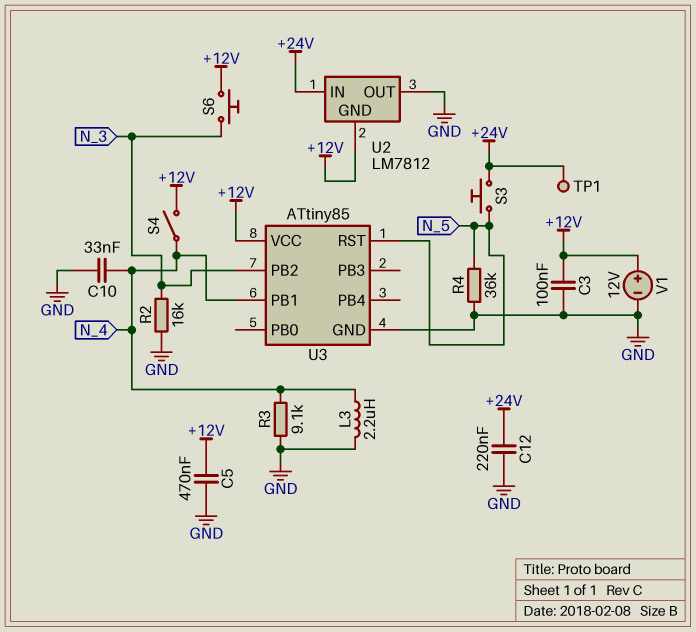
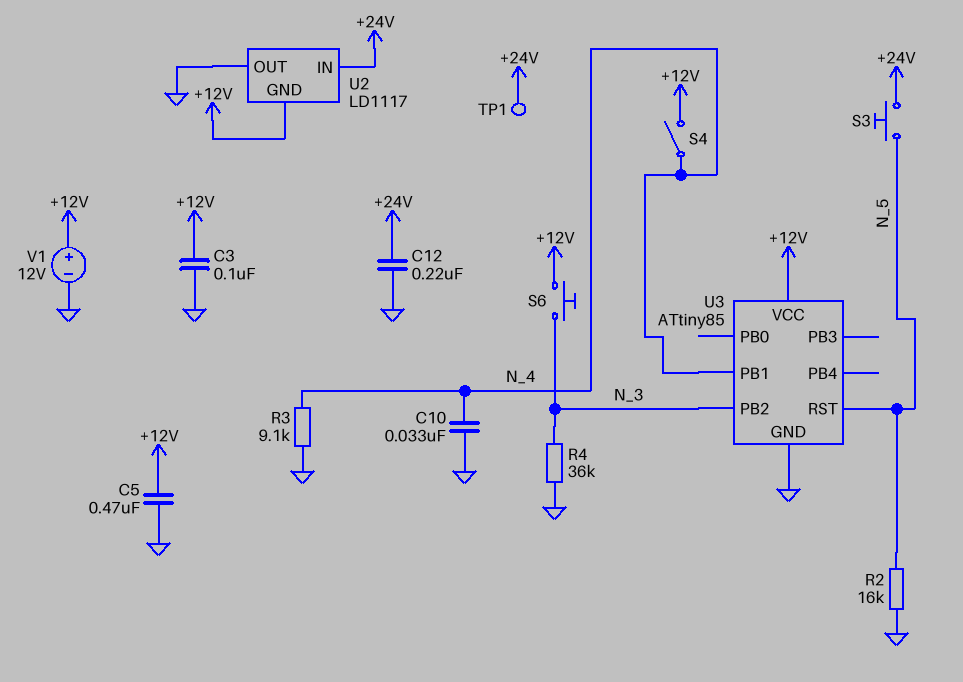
L3: 2.2uH (GND, N_4) -> none
R2: 16k (GND, N_3) -> 16k (GND, N_5)
R4: 36k (GND, N_5) -> 36k (GND, N_3)
U2: LM7812 -> LD1117

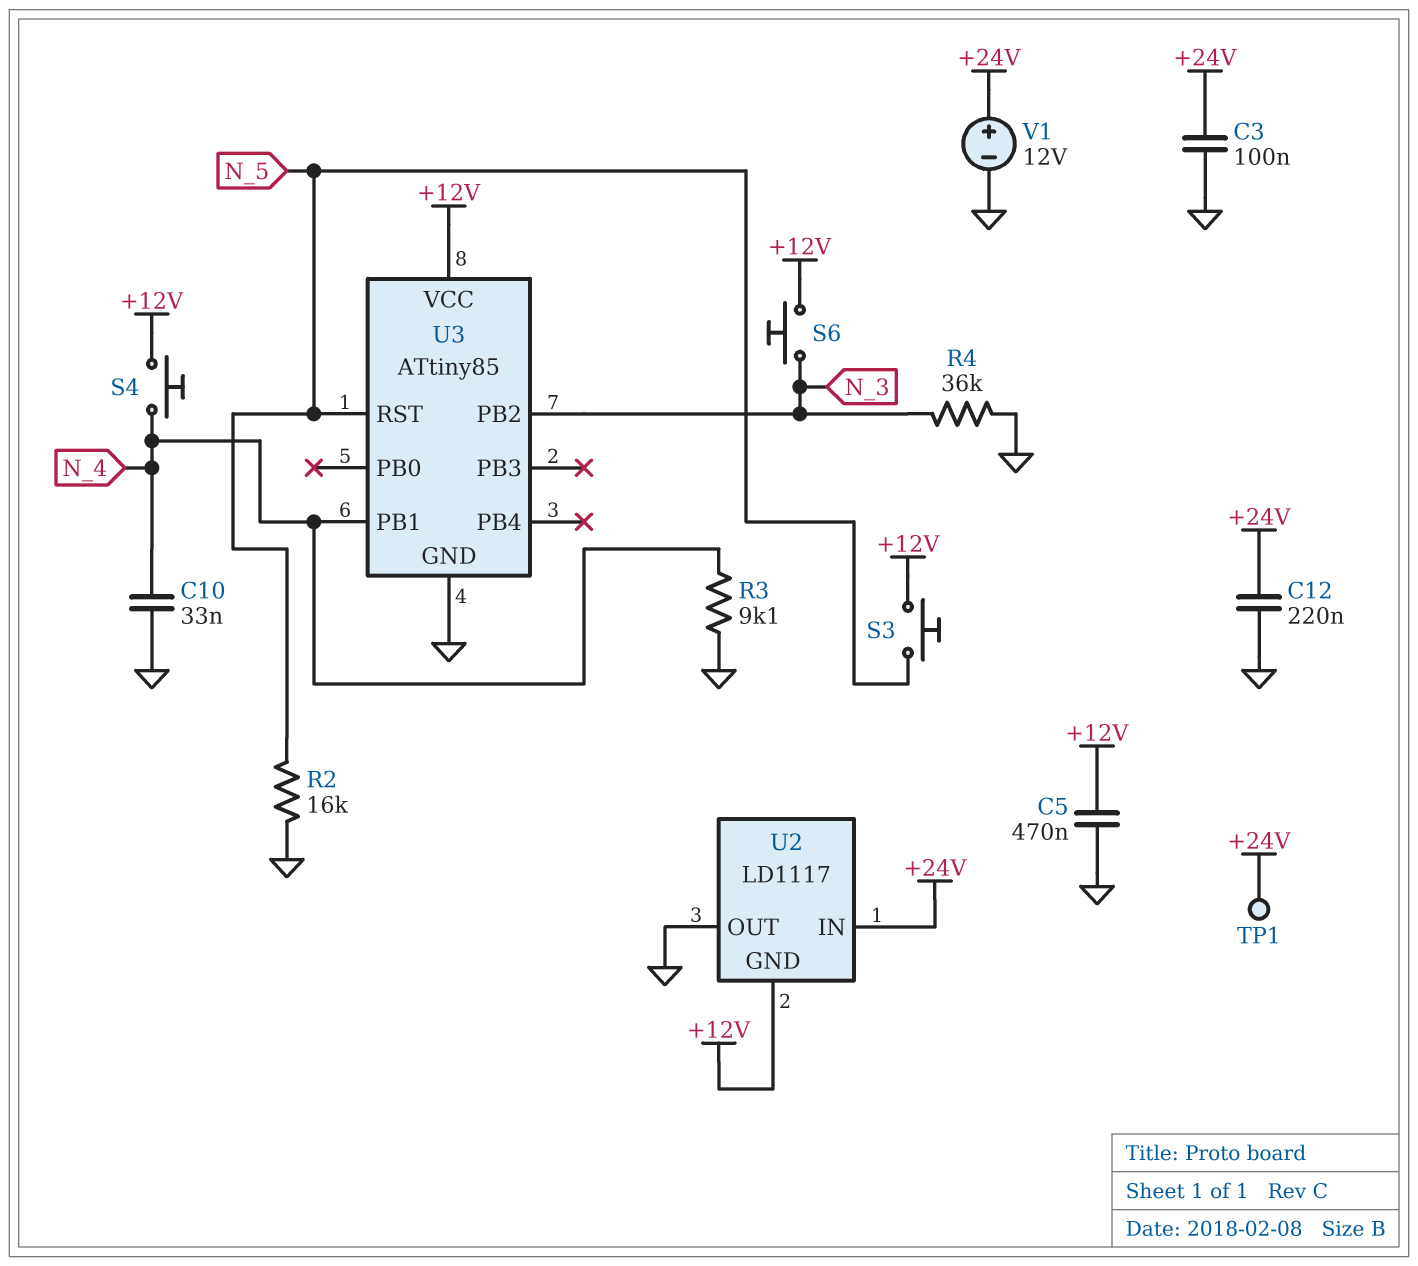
C3: 100nF (+12V, GND) -> 100nF (+24V, GND)
S3: button (+24V, N_5) -> button (+12V, N_5)
S4: switch (+12V, N_4) -> button (+12V, N_4)
V1: 12V (plus +12V, minus GND) -> 12V (plus +24V, minus GND)

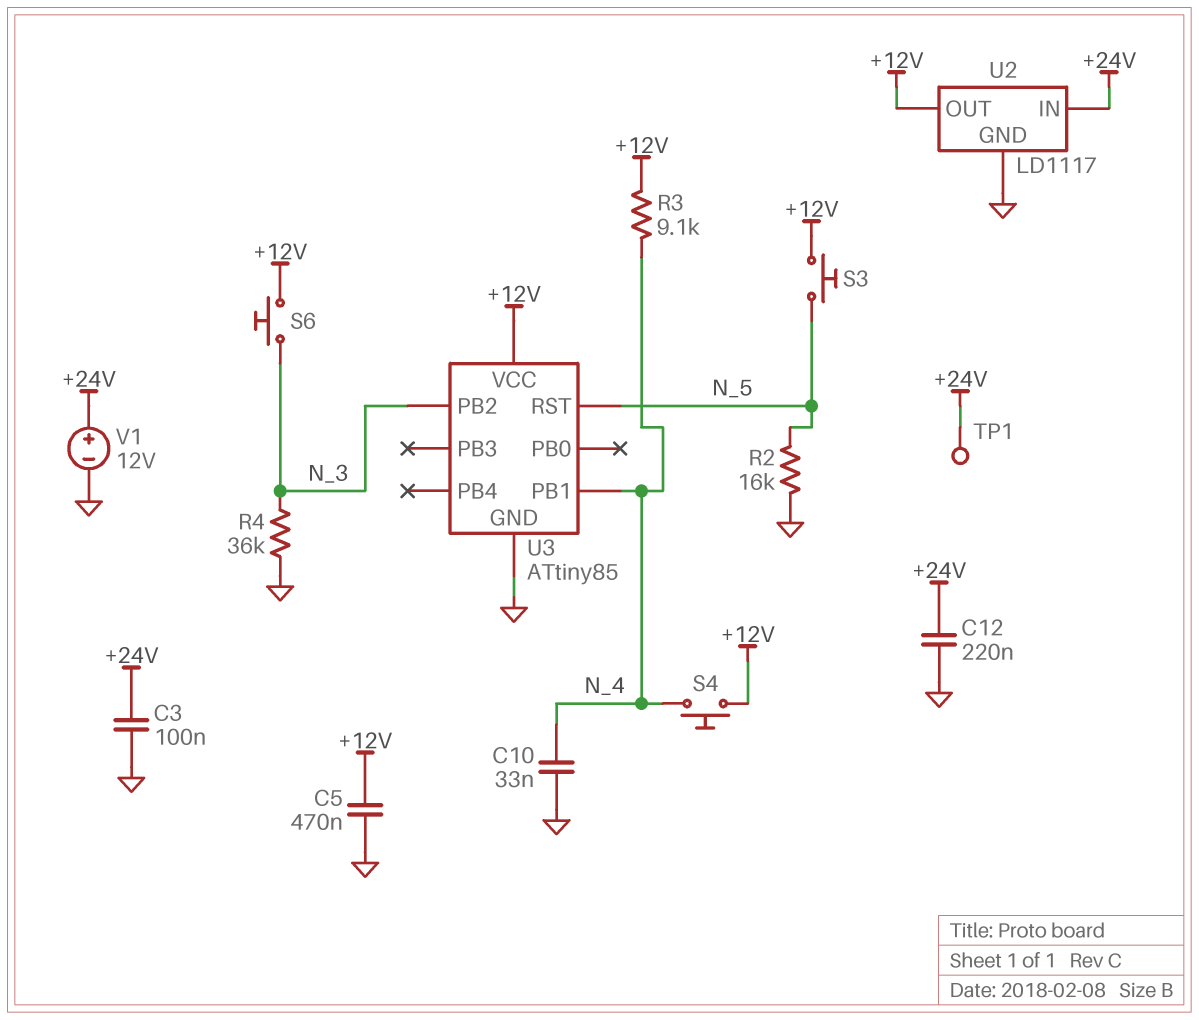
R3: 9.1k (GND, N_4) -> 9.1k (+12V, N_4)
U2 pin GND: +12V -> GND
U2 pin OUT: GND -> +12V

